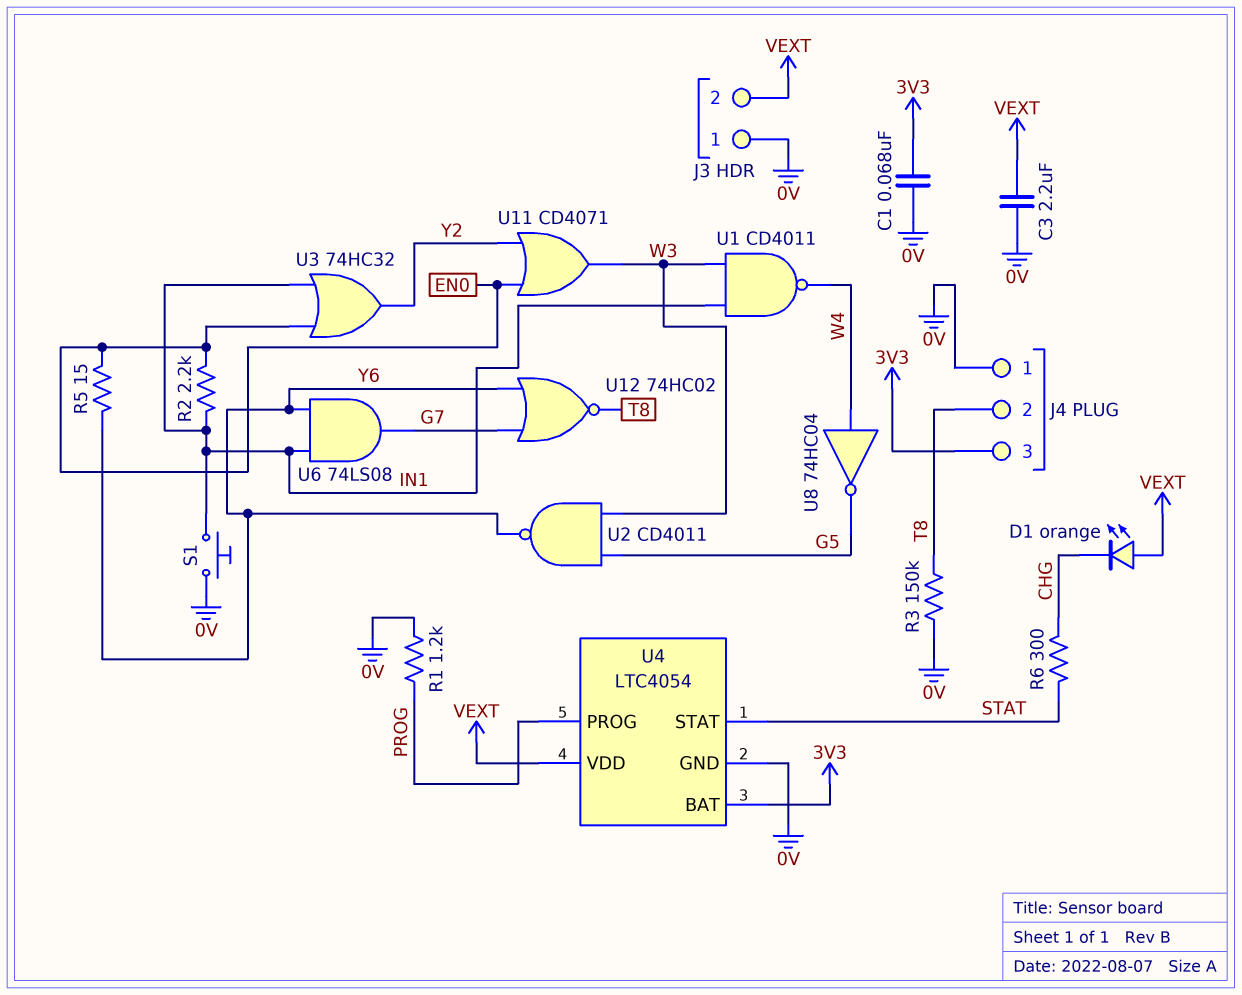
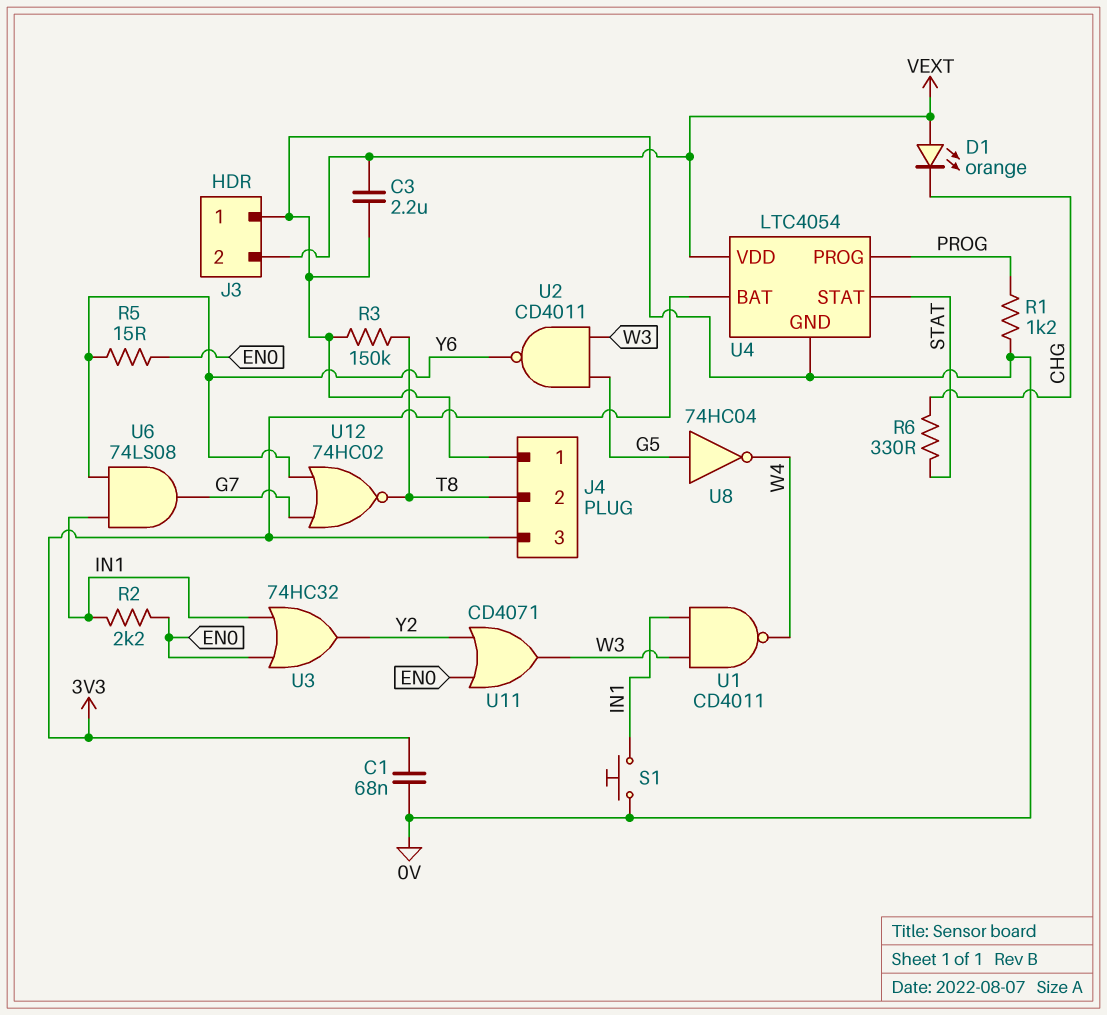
R6: 300 (CHG, STAT) -> 330 (CHG, STAT)
U8: NOT 74HC04 (in W4, out G5) -> NOT 74HC04 (in G5, out W4)

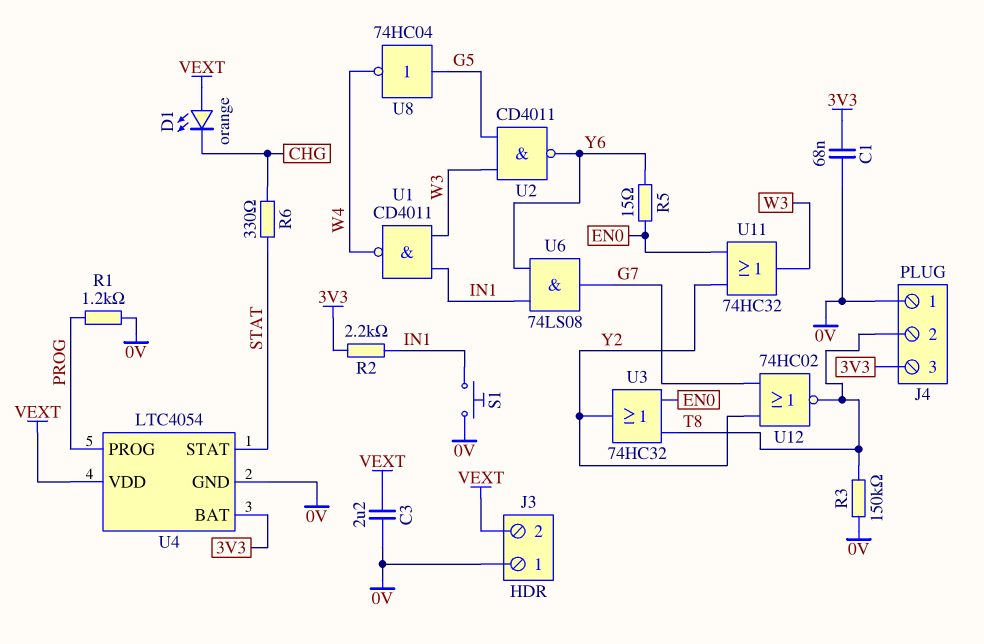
R2: 2.2k (EN0, IN1) -> 2.2k (3V3, IN1)
U3: OR 74HC32 (in EN0, in IN1, out Y2) -> OR 74HC32 (in EN0, in T8, out Y2)
U11: OR CD4071 (in EN0, in Y2, out W3) -> OR 74HC32 (in EN0, in Y2, out W3)
U12: NOR 74HC02 (in G7, in Y6, out T8) -> NOR 74HC02 (in G7, in Y2, out T8)

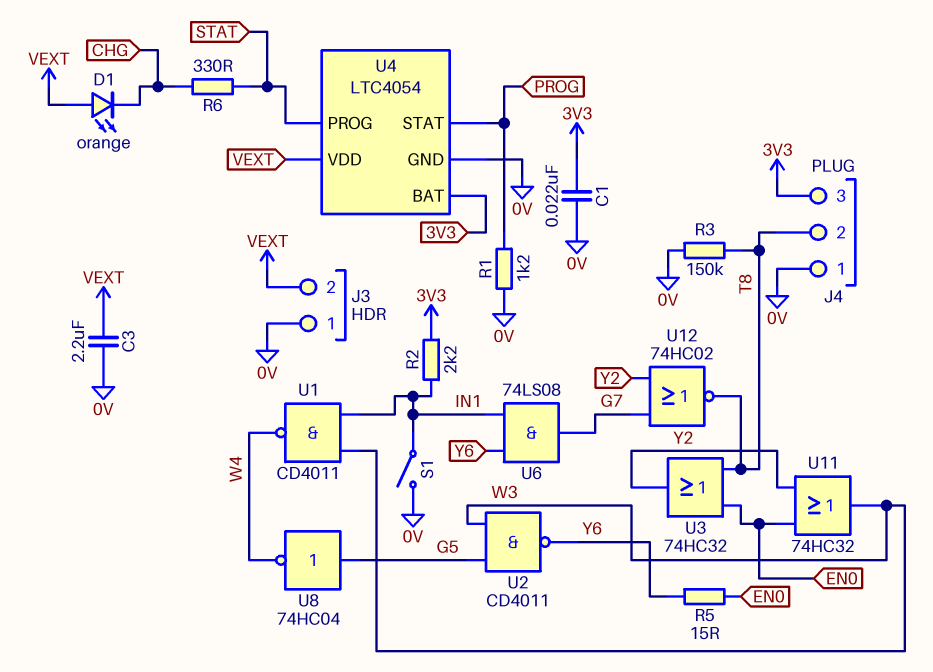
C1: 68nF (0V, 3V3) -> 22nF (0V, 3V3)
S1: button (0V, IN1) -> switch (0V, IN1)
U4 pin PROG: PROG -> STAT
U4 pin STAT: STAT -> PROG

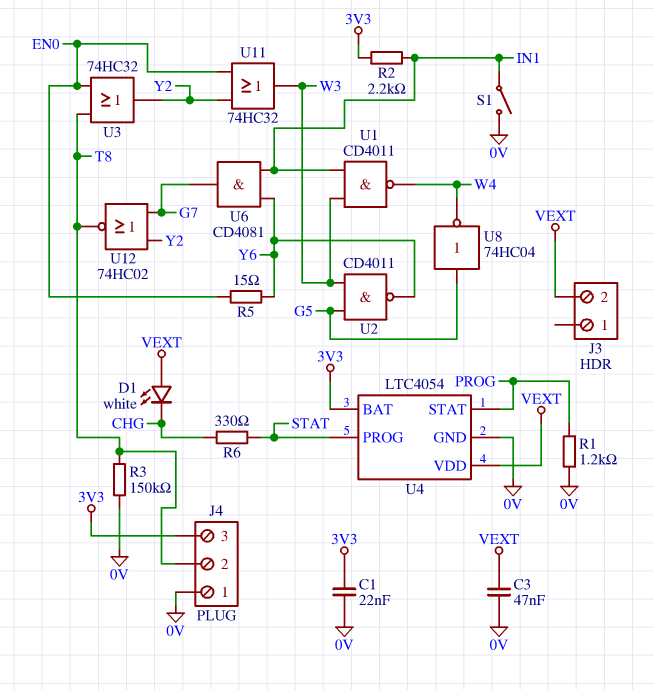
C3: 2.2uF (0V, VEXT) -> 47nF (0V, VEXT)
D1: LED orange (A VEXT, K CHG) -> LED white (A VEXT, K CHG)
J3 pin 1: 0V -> none
U6: AND 74LS08 (in IN1, in Y6, out G7) -> AND CD4081 (in IN1, in Y6, out G7)

